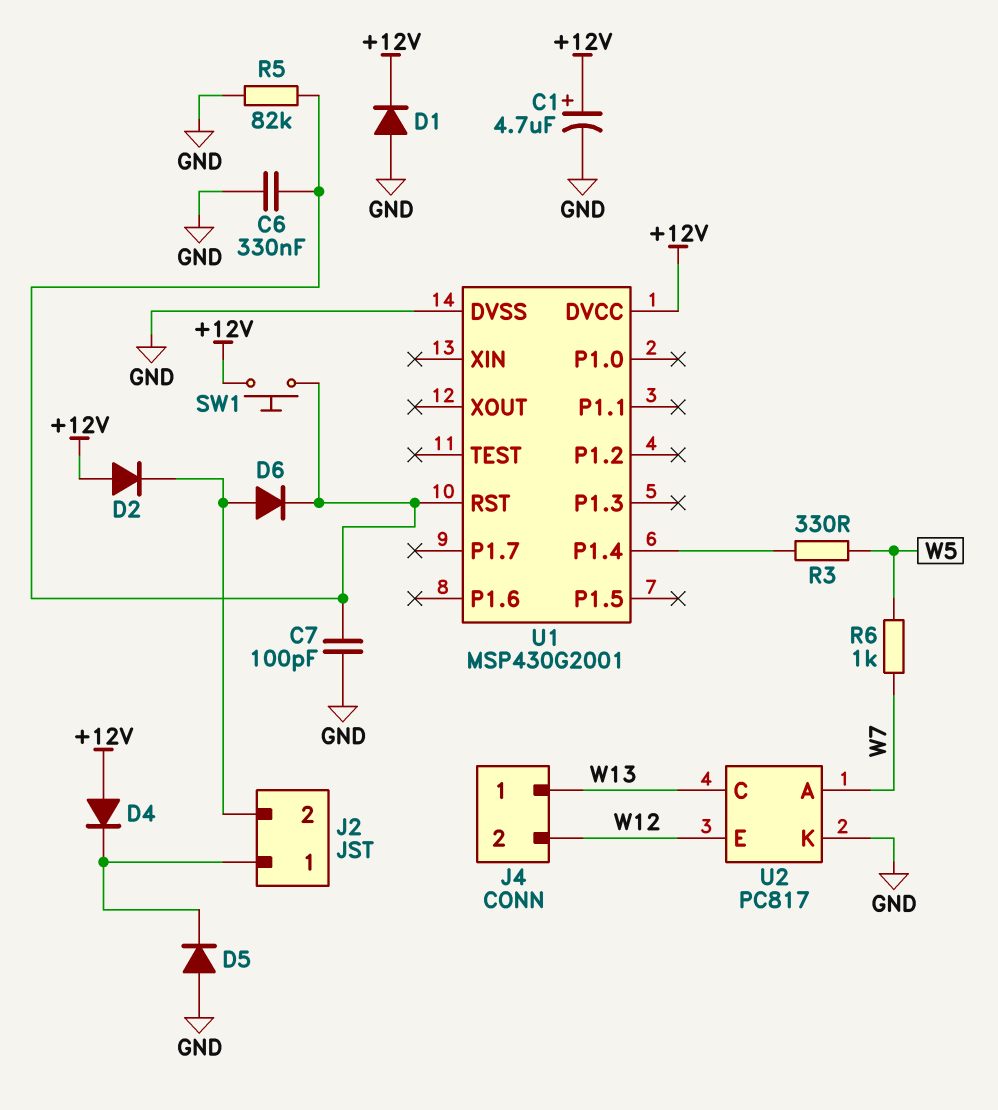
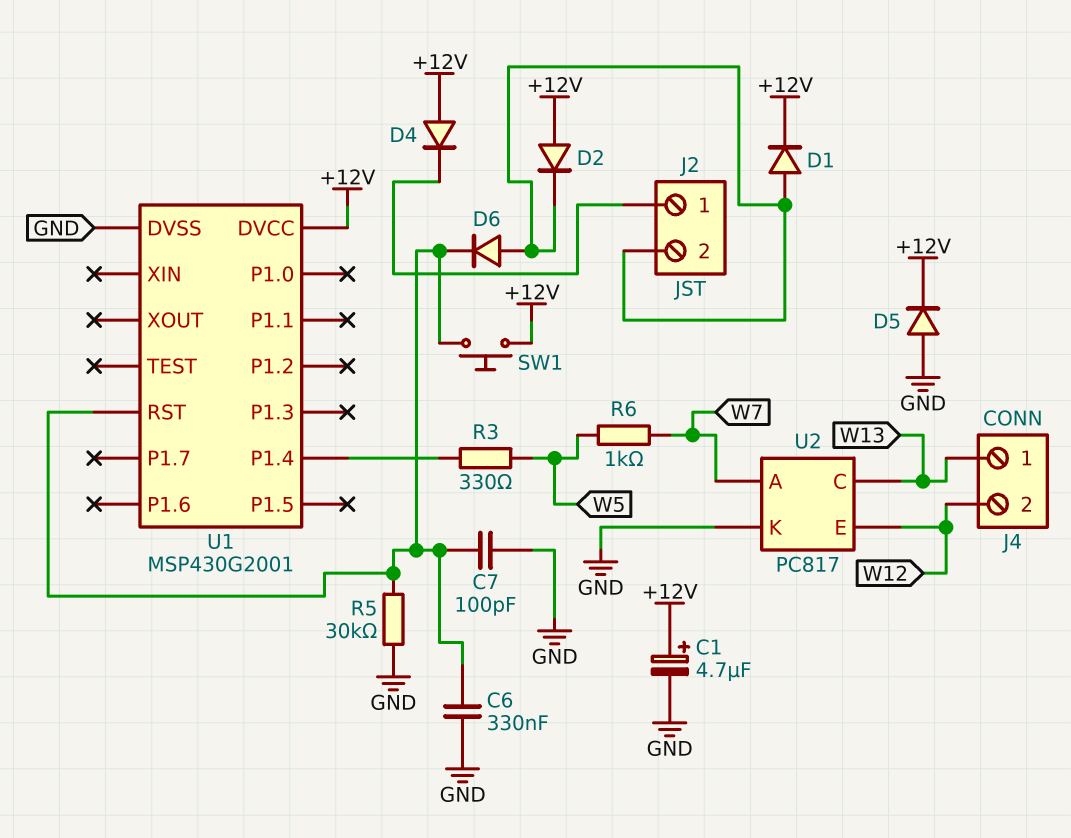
D1: diode (A GND, K +12V) -> diode (A J2/2, K +12V)
D5: diode (A GND, K J2/1) -> diode (A GND, K +12V)
R5: 82k (GND, U1/RST) -> 30k (GND, U1/RST)

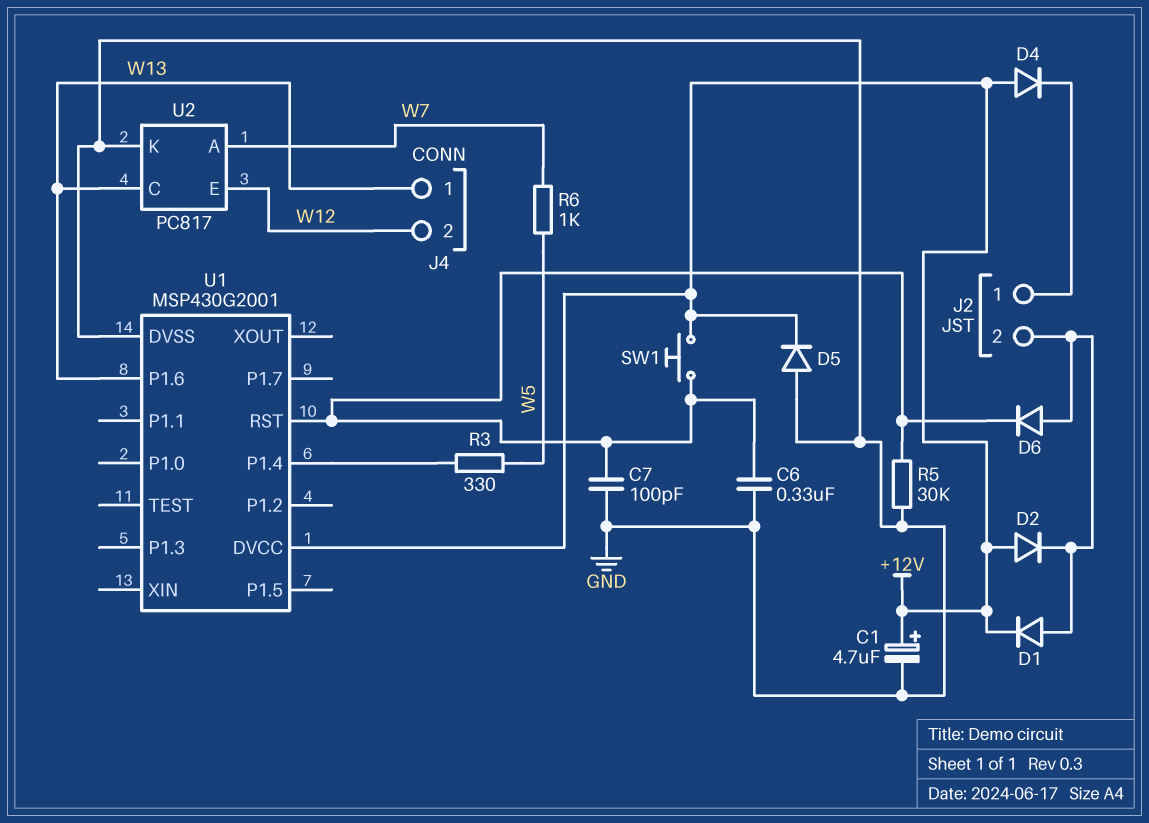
U1 pin P1.6: none -> W13

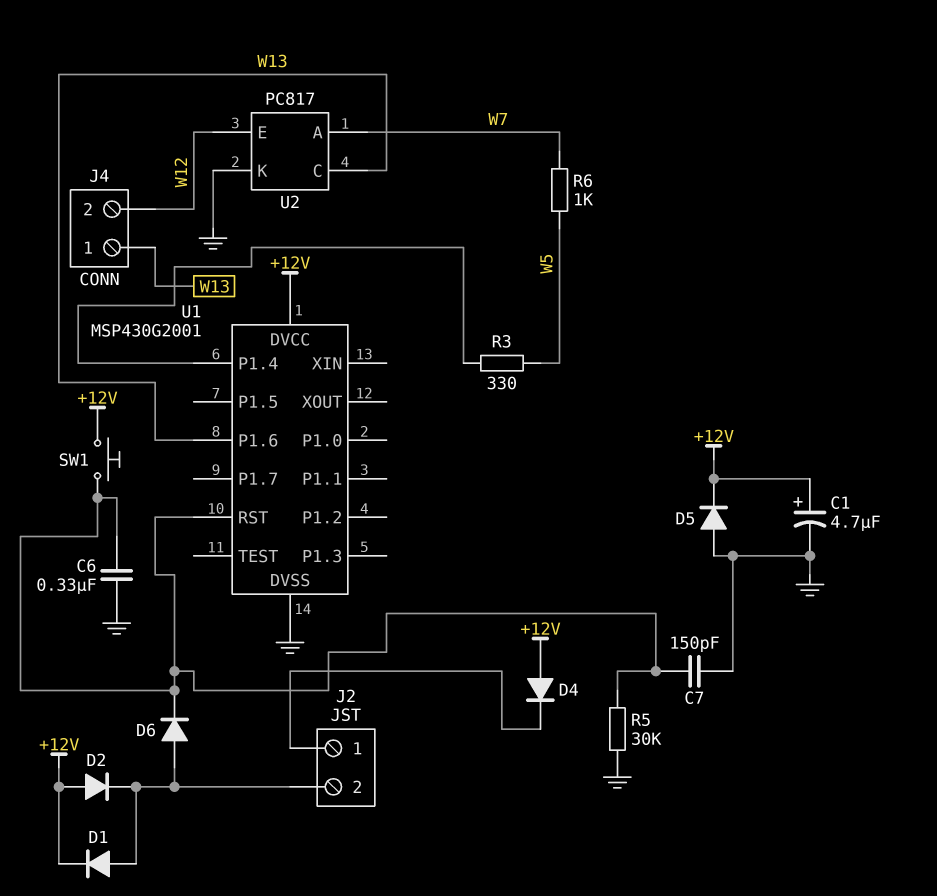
C7: 100pF (GND, U1/RST) -> 150pF (GND, U1/RST)

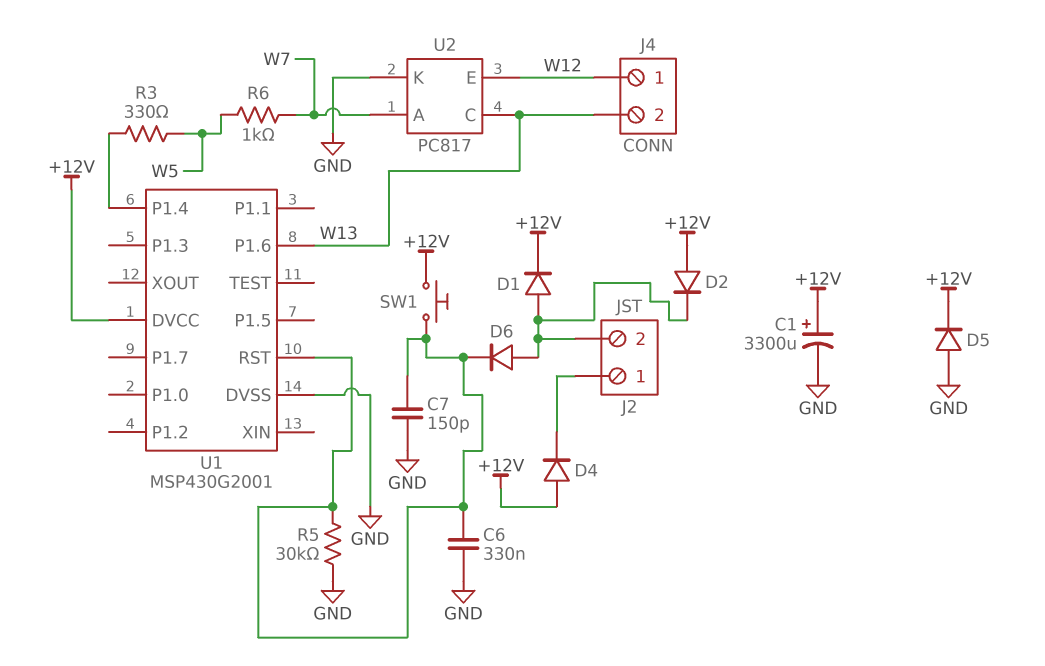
C1: 4.7uF (plus +12V, minus GND) -> 3300uF (plus +12V, minus GND)
J4 pin 1: W13 -> W12
J4 pin 2: W12 -> W13

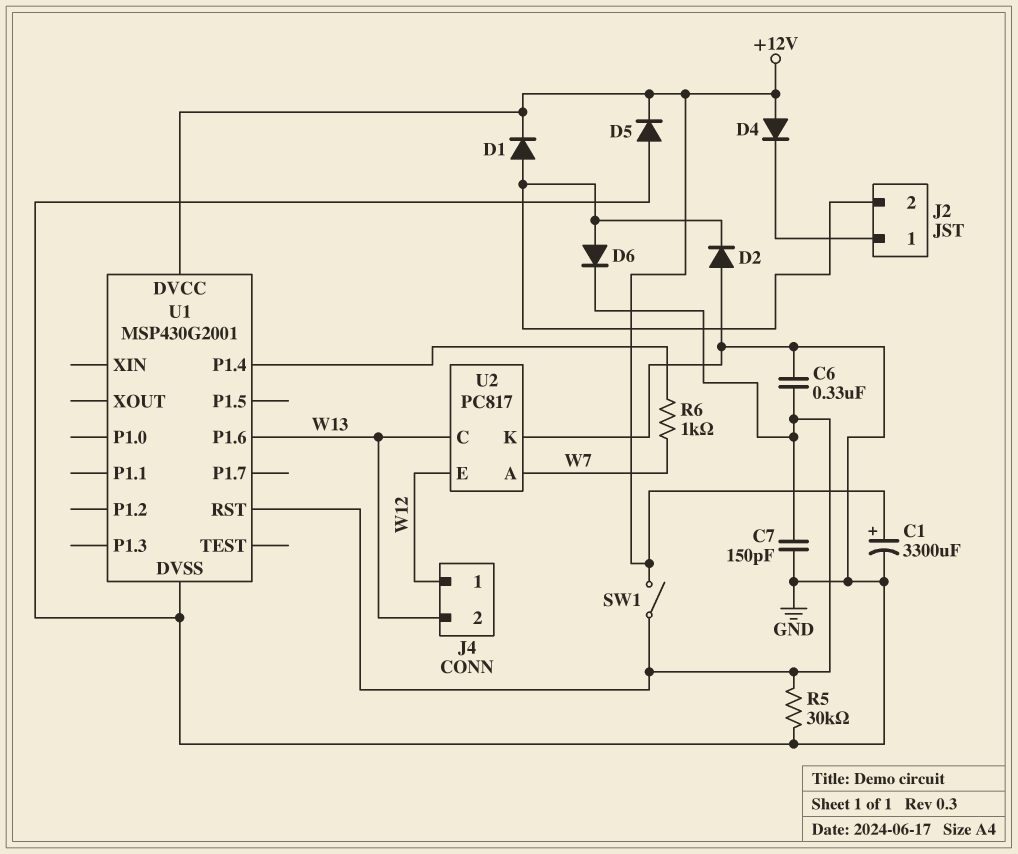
D2: diode (A +12V, K J2/2) -> diode (A GND, K J2/2)
R3: 330 (U1/P1.4, W5) -> none
R6: 1k (W5, W7) -> 1k (U1/P1.4, W7)
SW1: button (+12V, U1/RST) -> switch (+12V, U1/RST)

